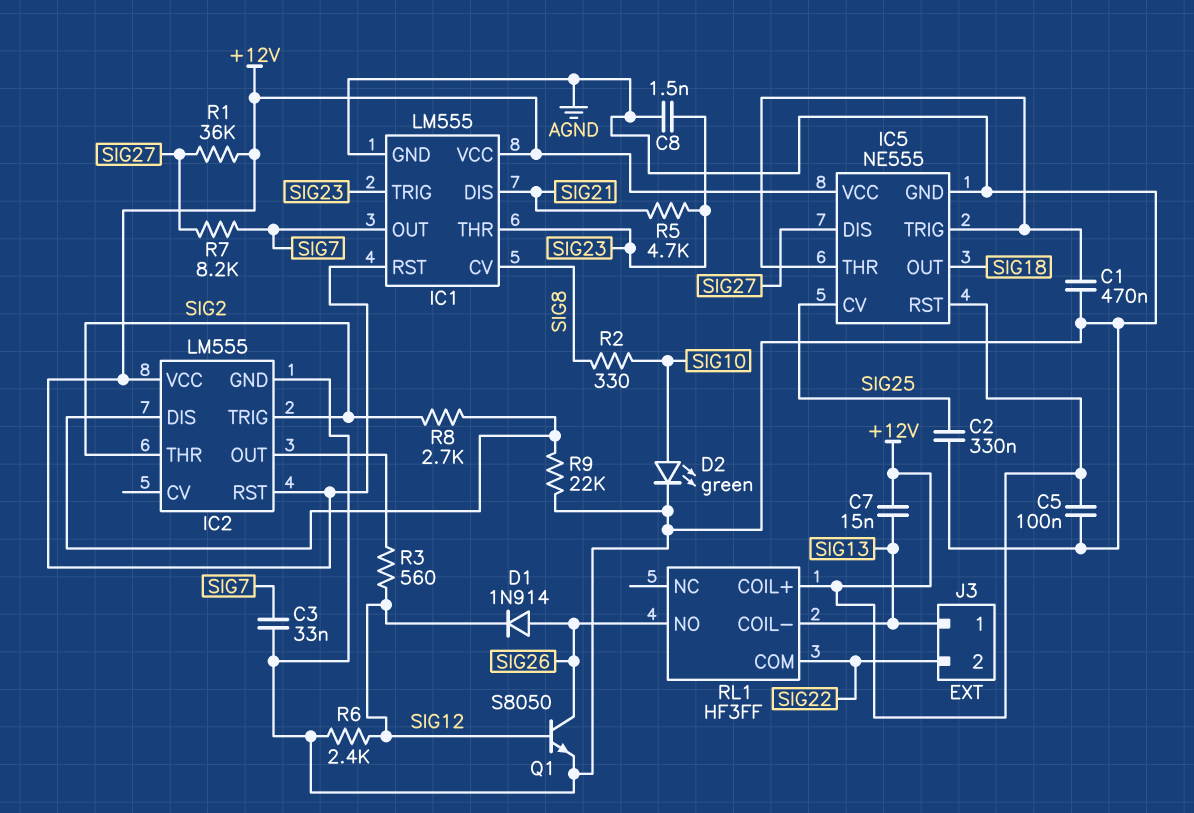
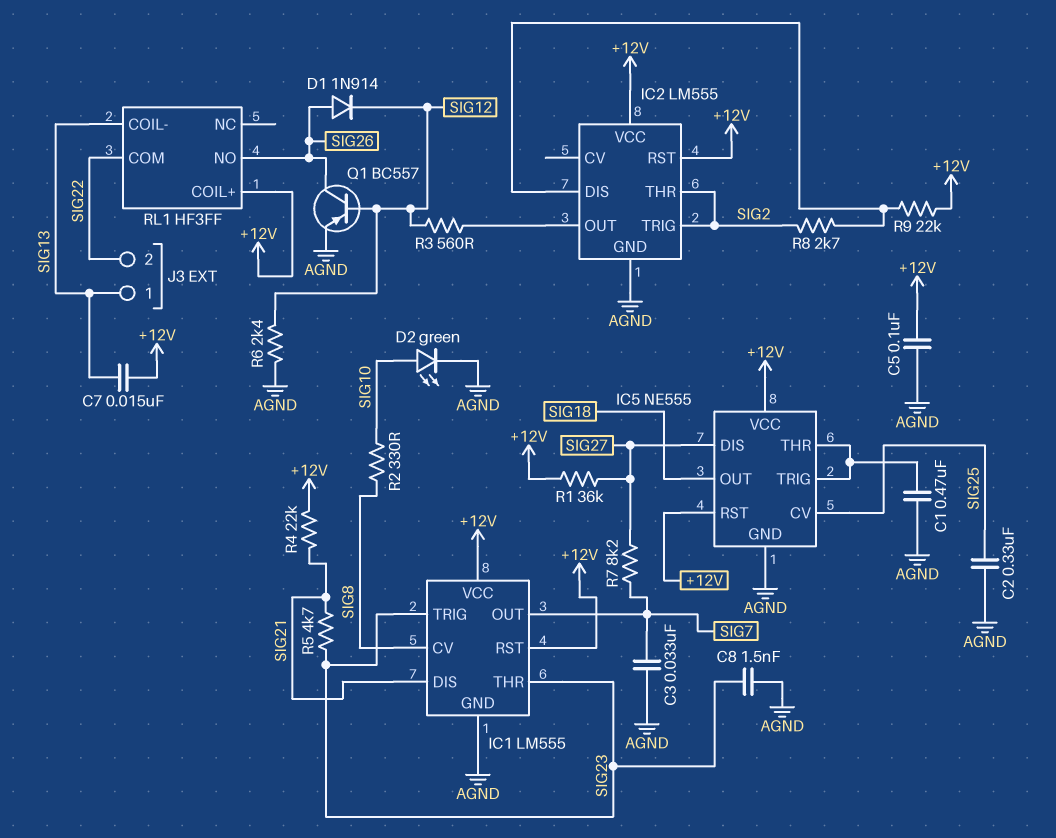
Q1: NPN S8050 (B SIG12, C SIG26, E AGND) -> PNP BC557 (B SIG12, C SIG26, E AGND)
R4: none -> 22k (+12V, SIG21)
R9: 22k (AGND, IC2/DIS) -> 22k (+12V, IC2/DIS)

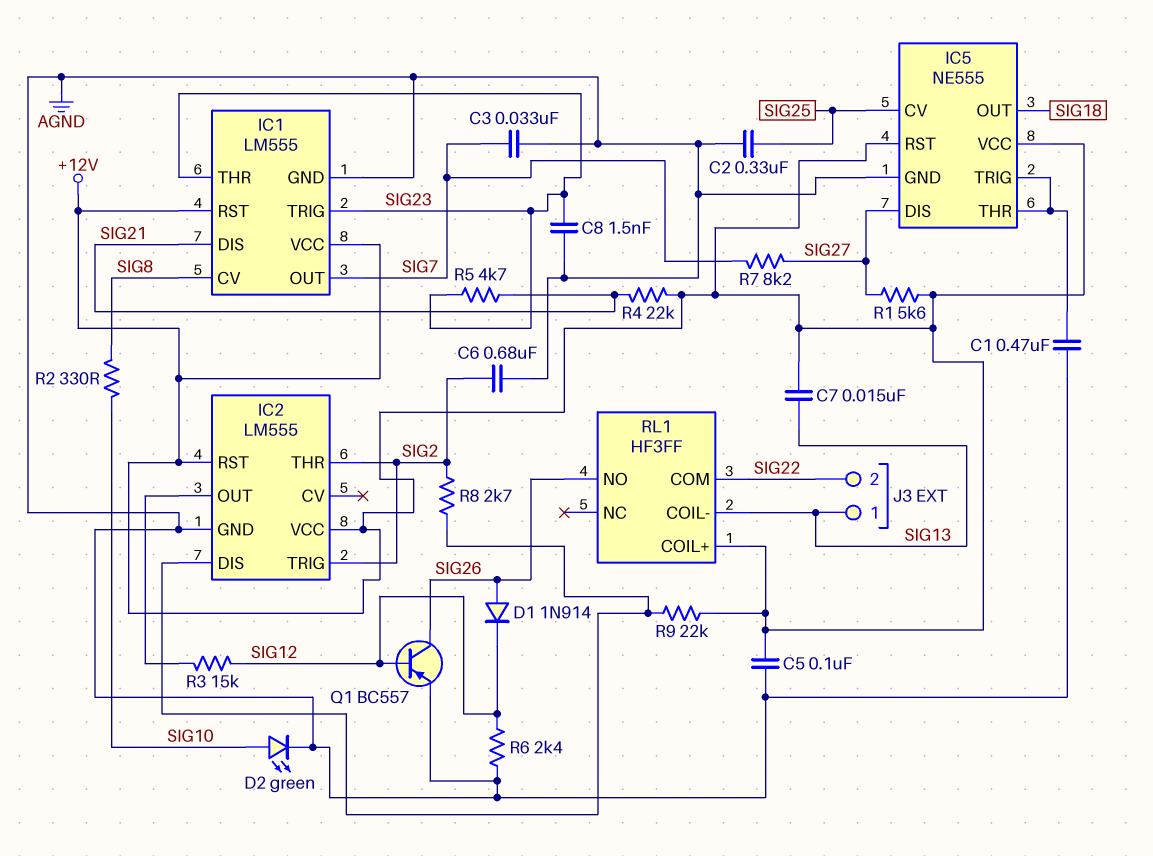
C6: none -> 680nF (AGND, SIG2)
R1: 36k (+12V, SIG27) -> 5.6k (+12V, SIG27)
R3: 560 (IC2/OUT, SIG12) -> 15k (IC2/OUT, SIG12)

